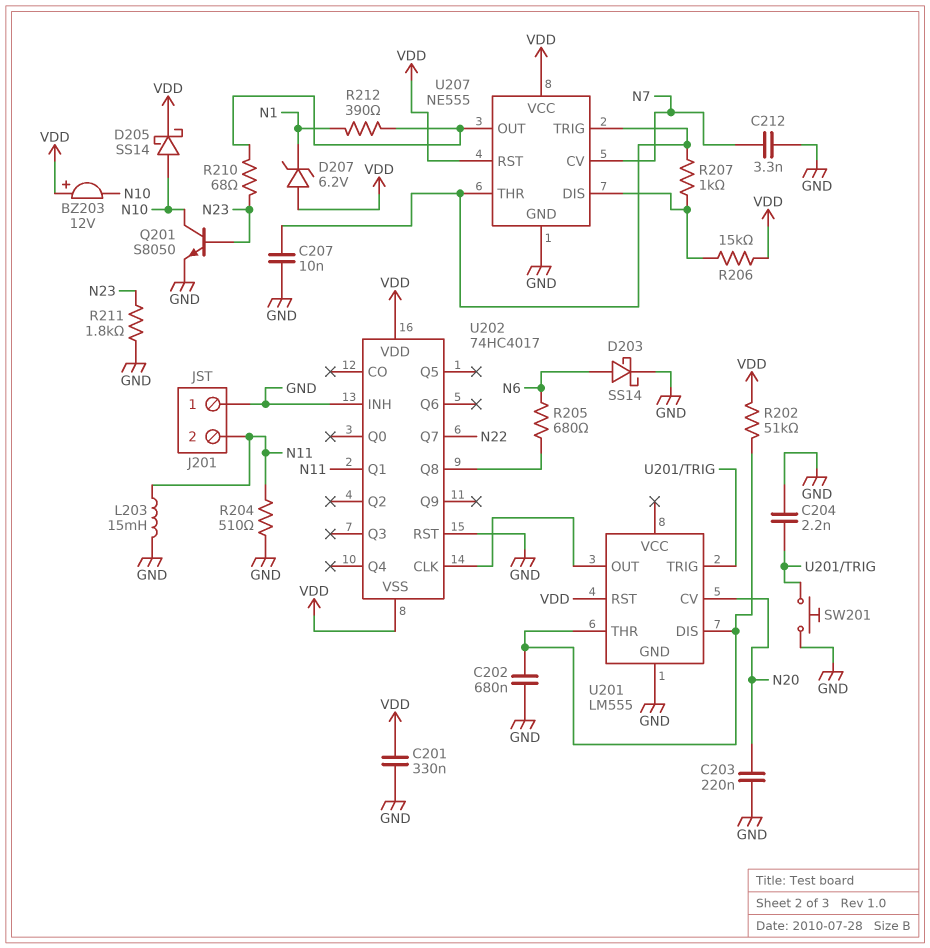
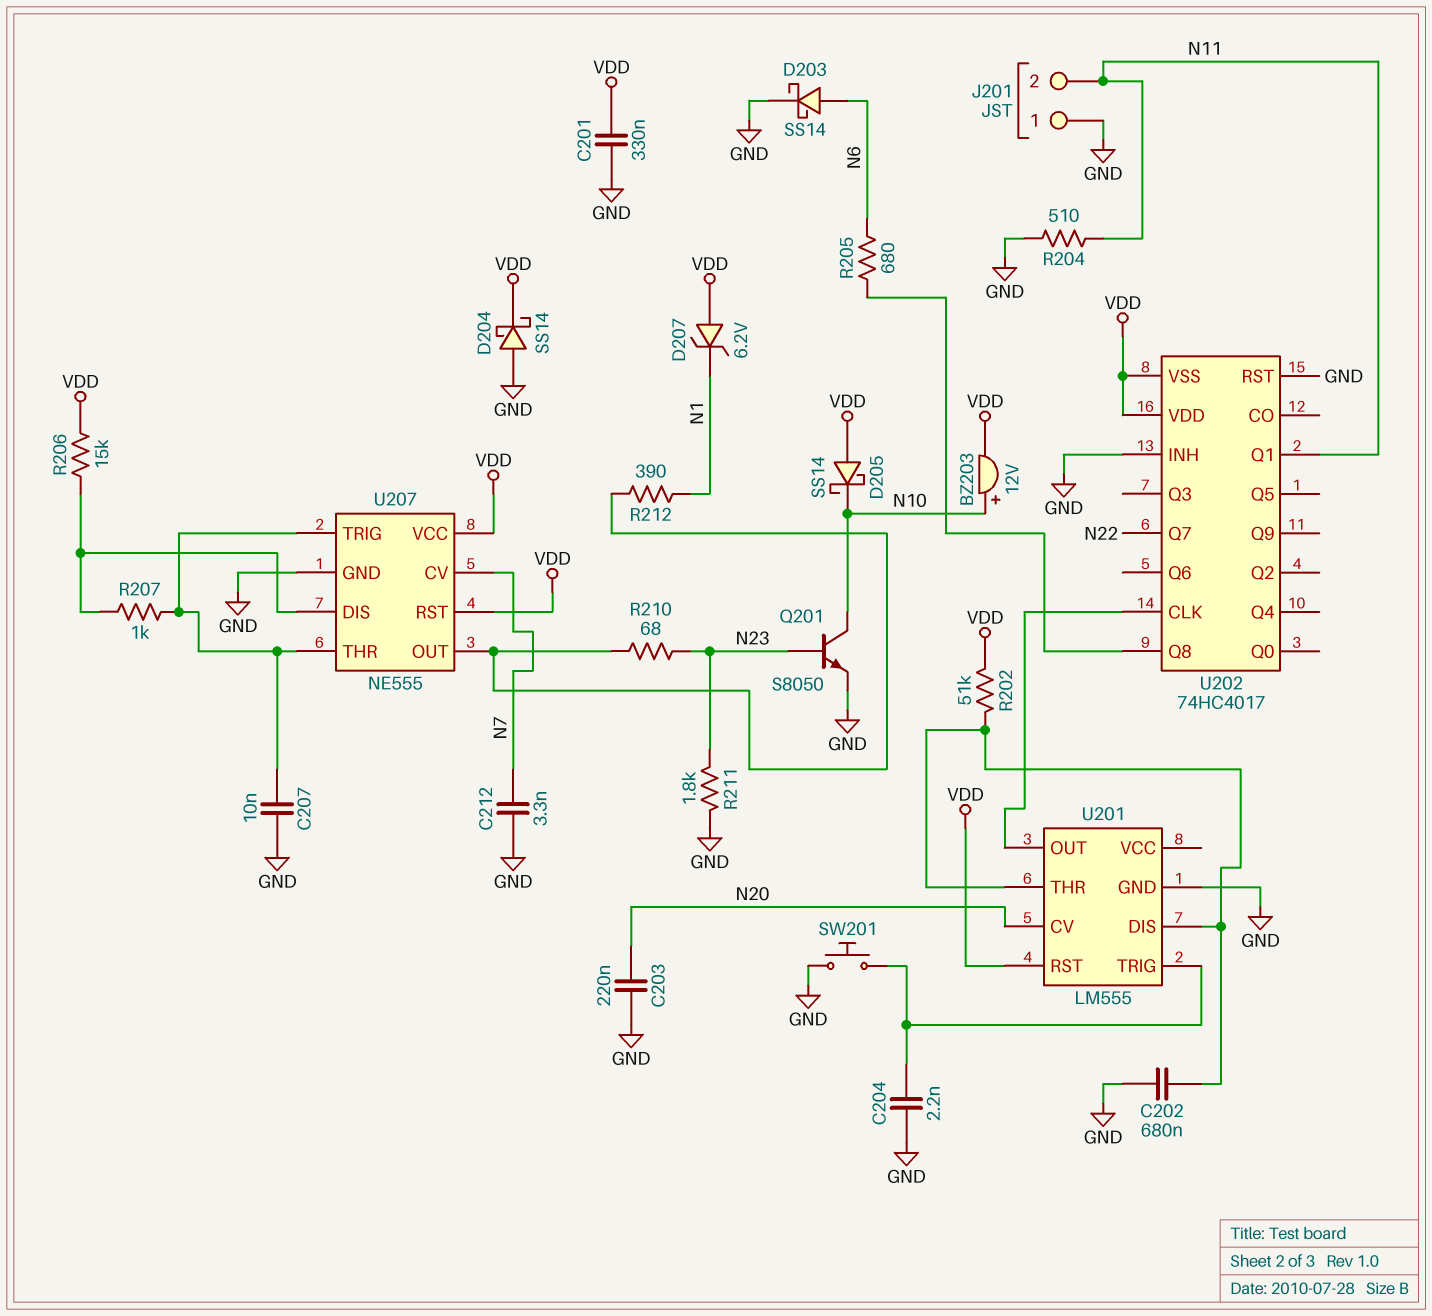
BZ203: buzzer 12V (plus VDD, minus N10) -> buzzer 12V (plus N10, minus VDD)
D204: none -> schottky SS14 (A GND, K VDD)
D205: schottky SS14 (A N10, K VDD) -> schottky SS14 (A VDD, K N10)
L203: 15mH (GND, N11) -> none

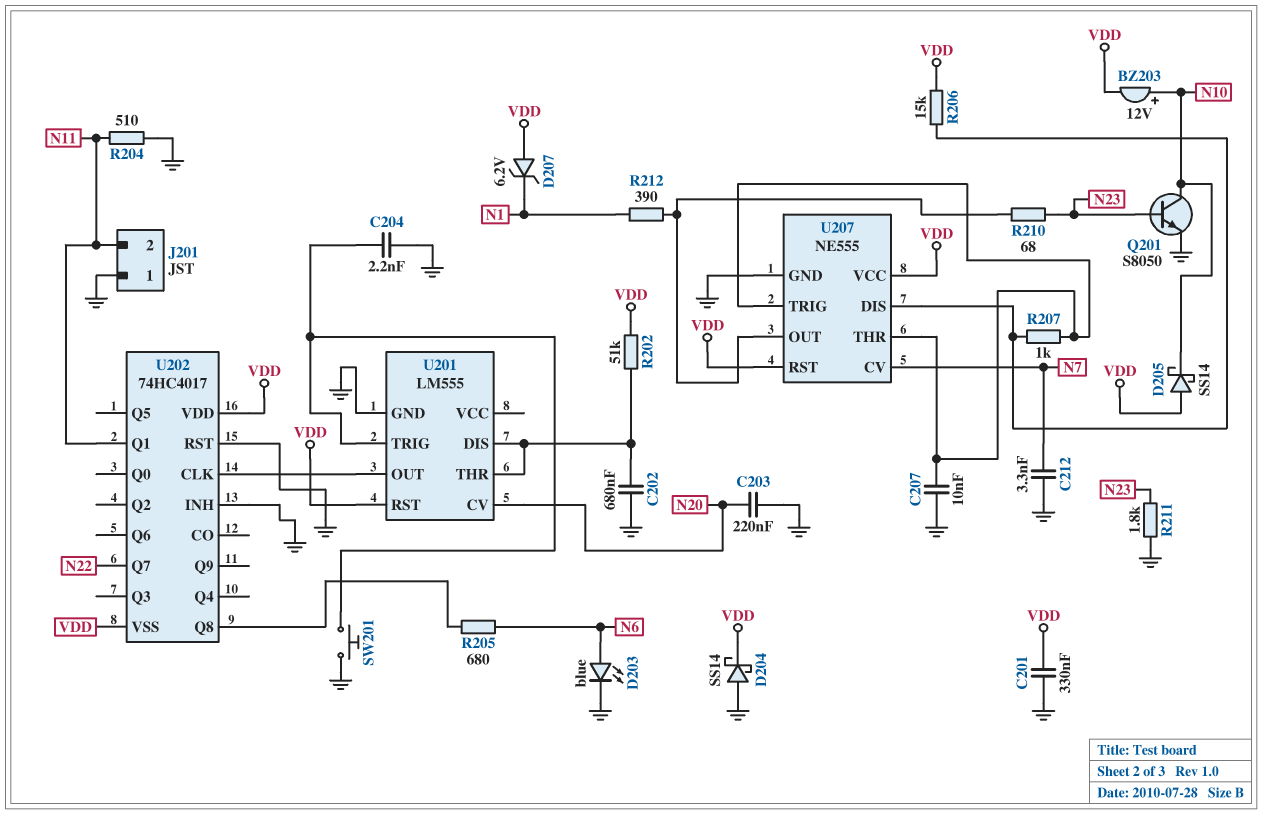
D203: schottky SS14 (A N6, K GND) -> LED blue (A N6, K GND)

